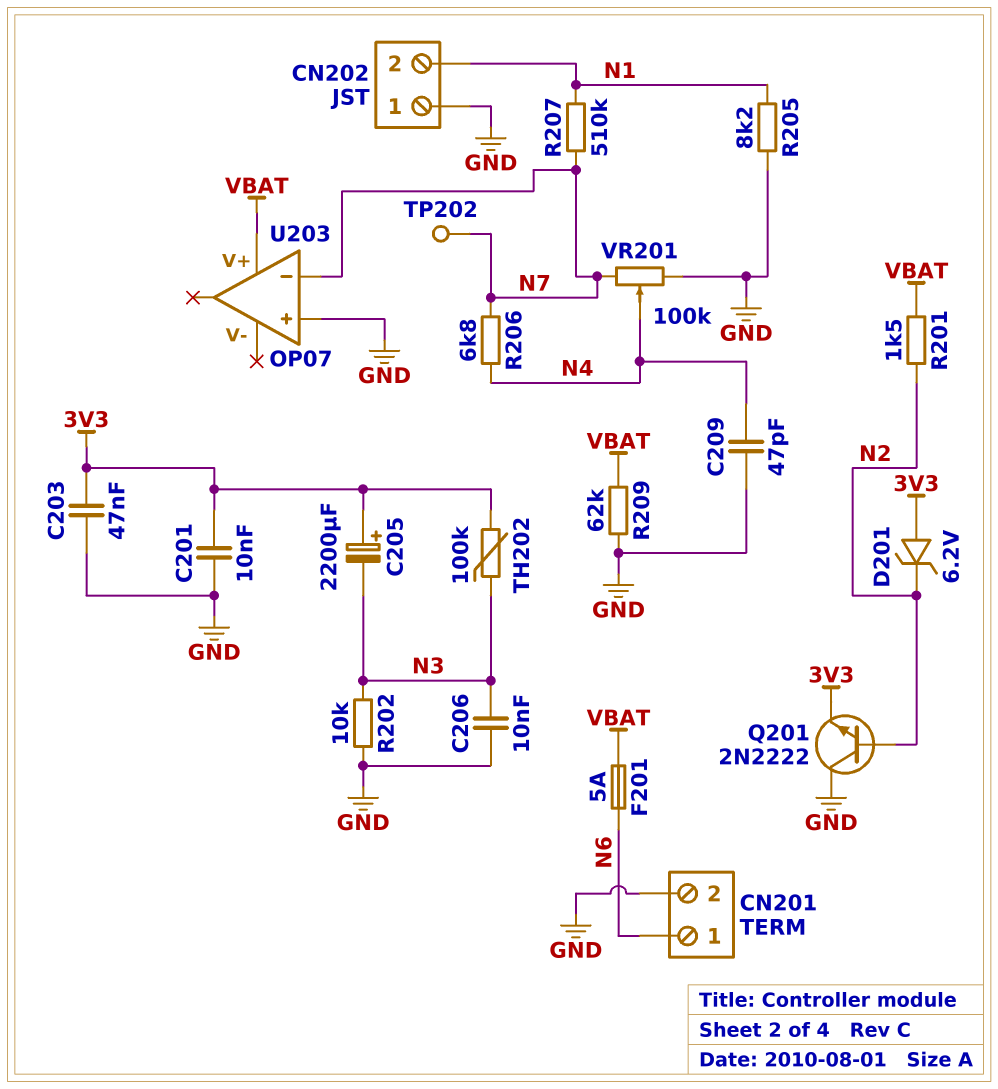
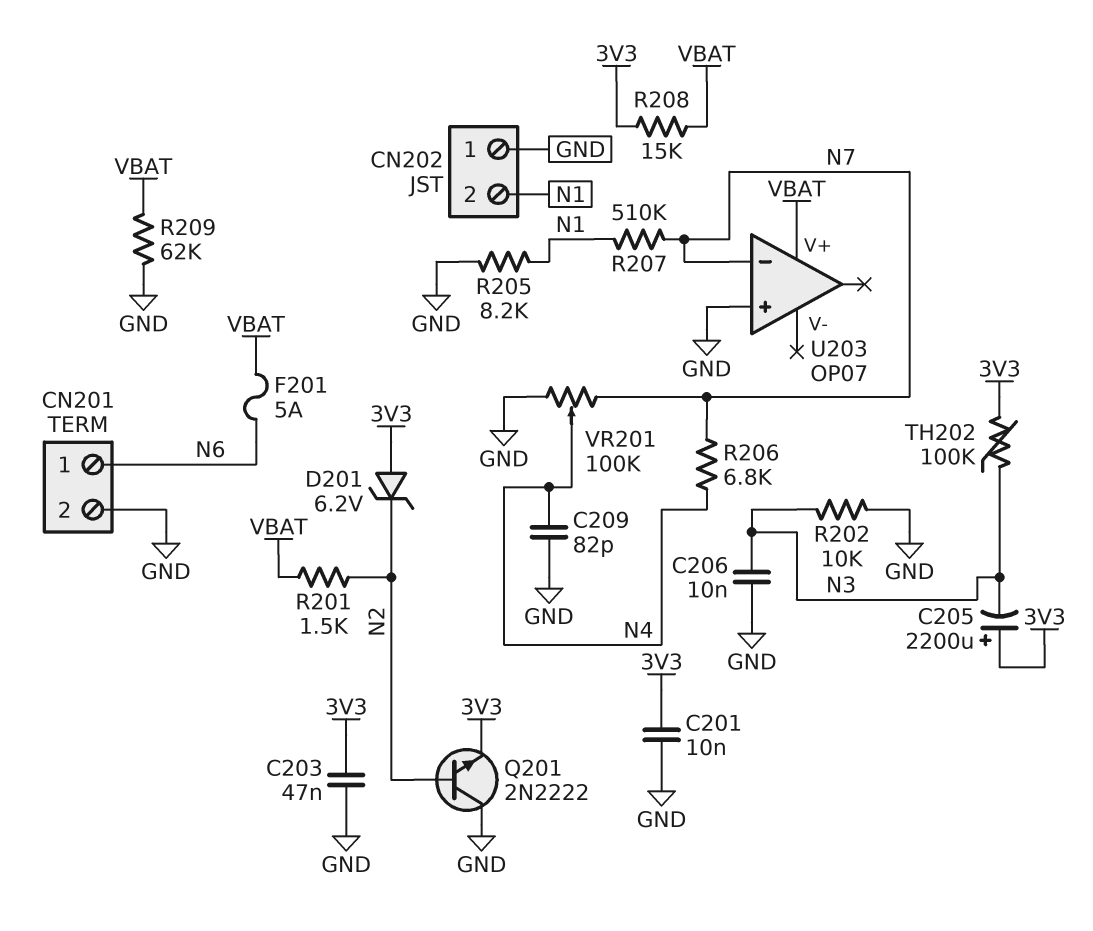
C209: 47pF (GND, N4) -> 82pF (GND, N4)
R208: none -> 15k (3V3, VBAT)
TP202: test point (N7) -> none

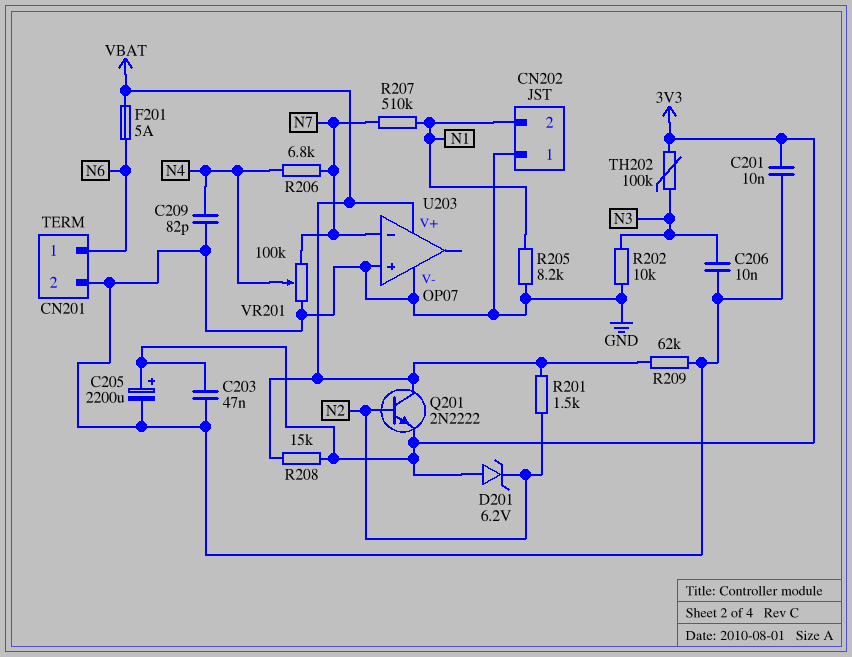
C205: 2200uF (plus 3V3, minus N3) -> 2200uF (plus 3V3, minus GND)
Q201: NPN 2N2222 (B N2, C GND, E 3V3) -> NPN 2N2222 (B N2, C VBAT, E 3V3)
U203 pin V-: none -> GND

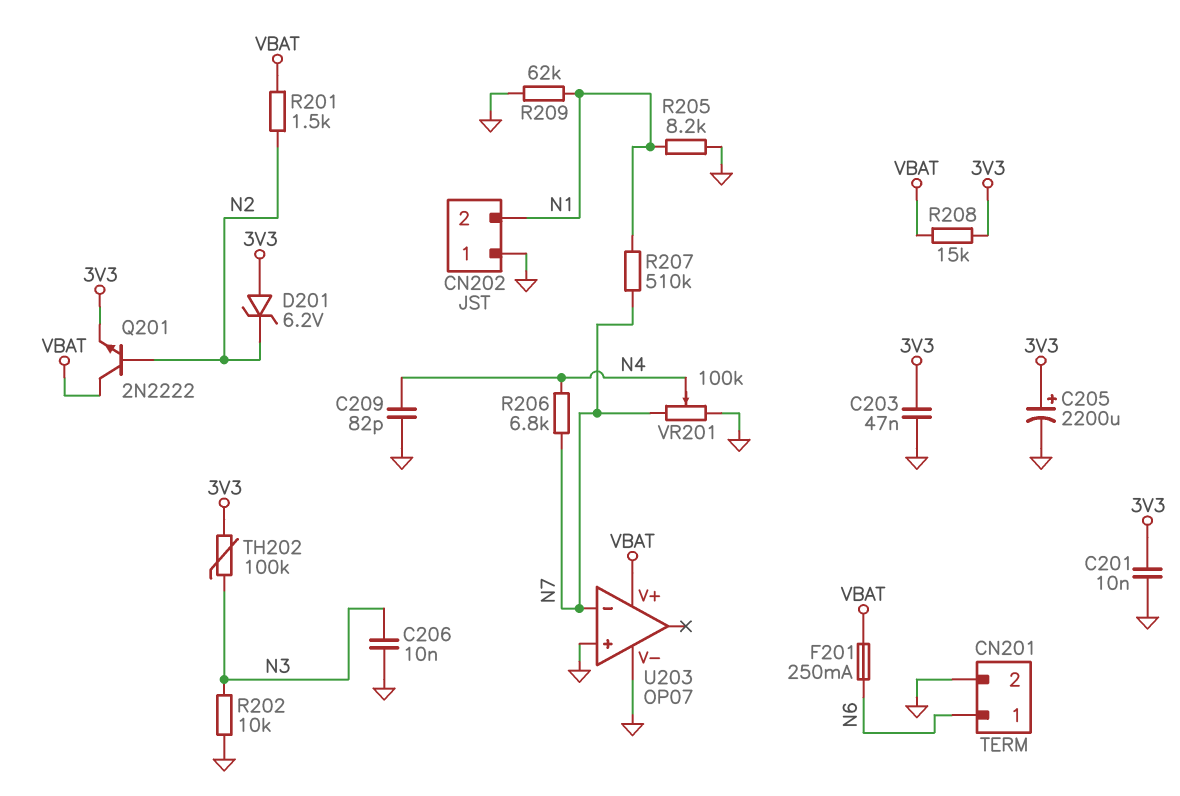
F201: 5A (N6, VBAT) -> 250mA (N6, VBAT)
R209: 62k (GND, VBAT) -> 62k (GND, N1)

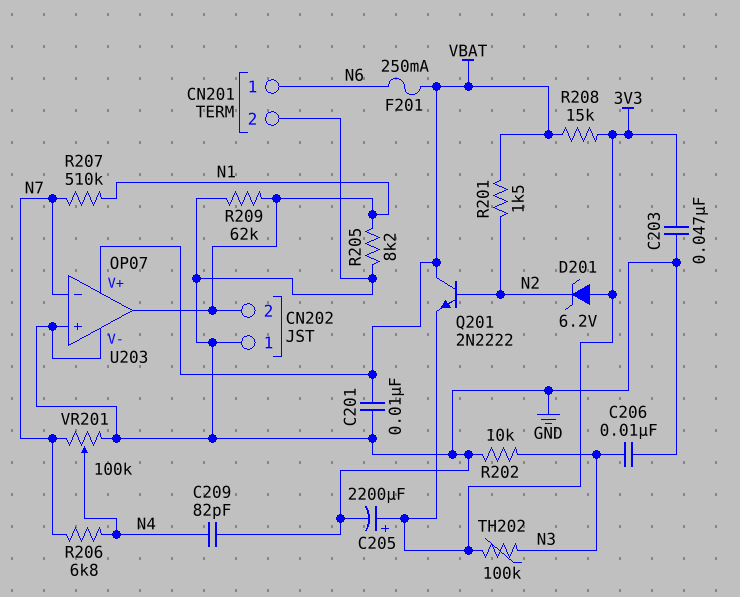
C201: 10nF (3V3, GND) -> 10nF (GND, VBAT)
U203 pin out: none -> N1

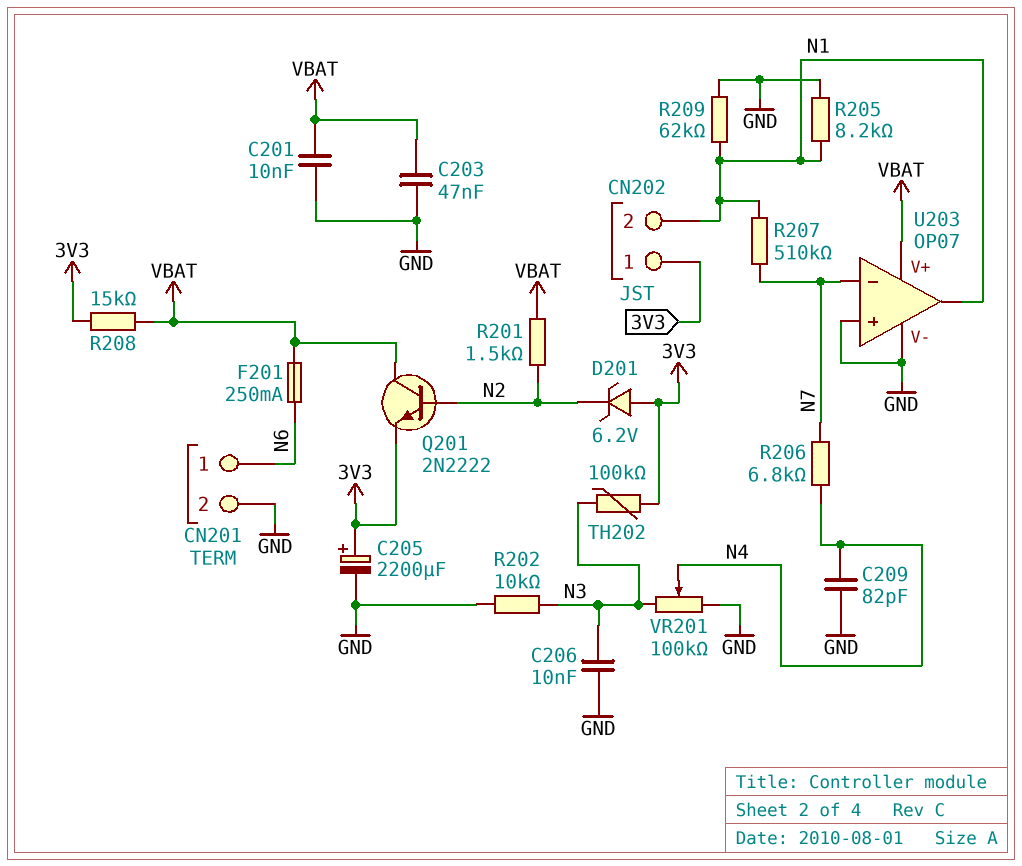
C203: 47nF (3V3, GND) -> 47nF (GND, VBAT)
CN202 pin 1: GND -> 3V3
VR201: 100k (GND, N7, wiper N4) -> 100k (GND, N3, wiper N4)

